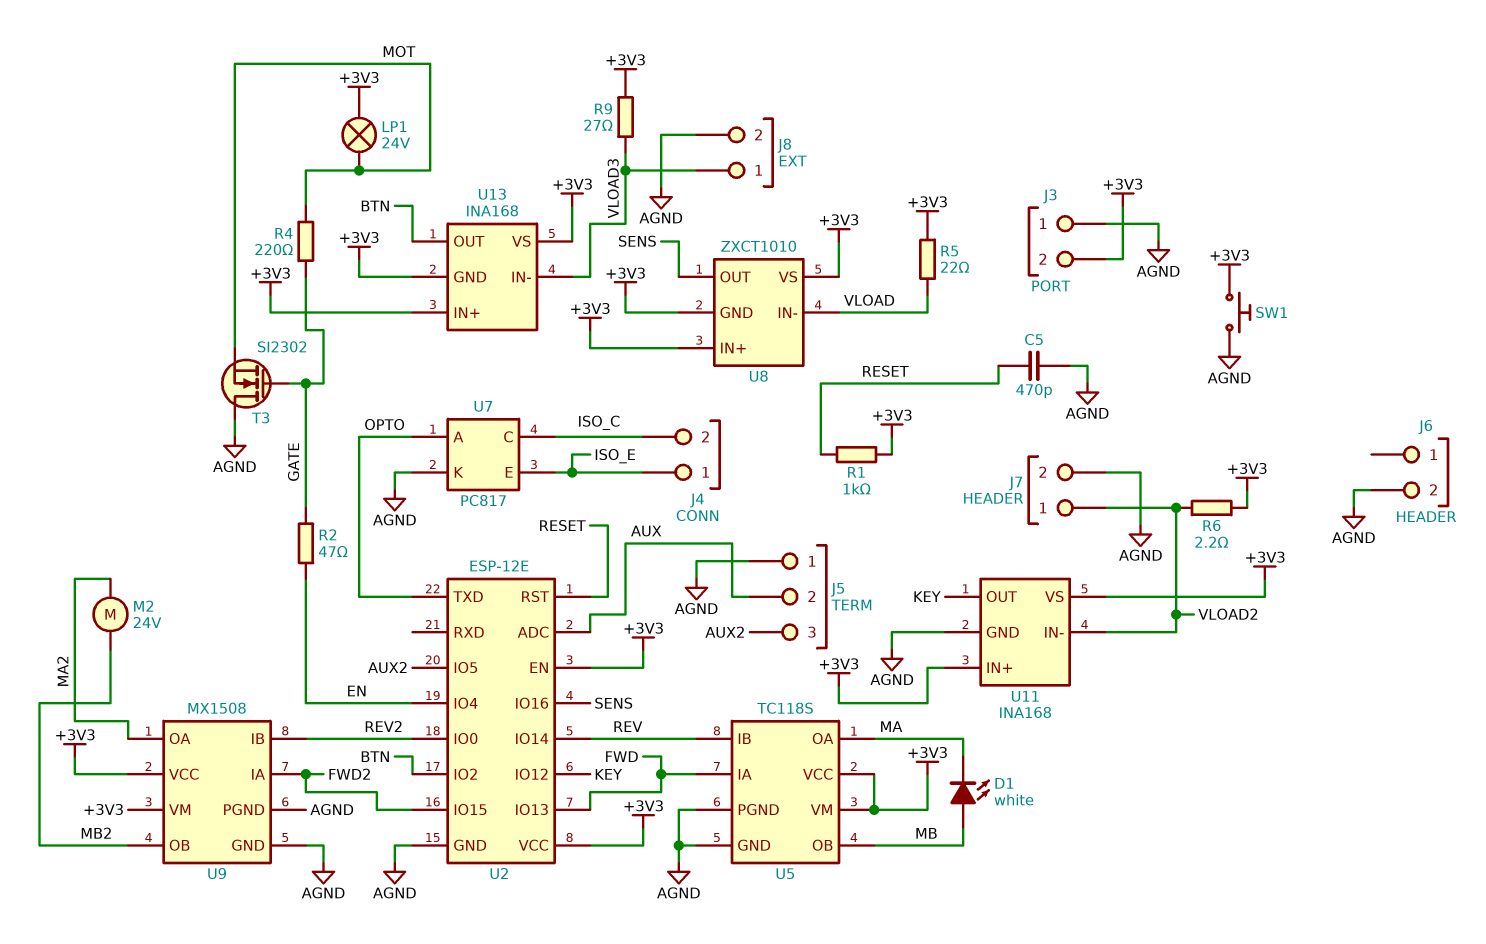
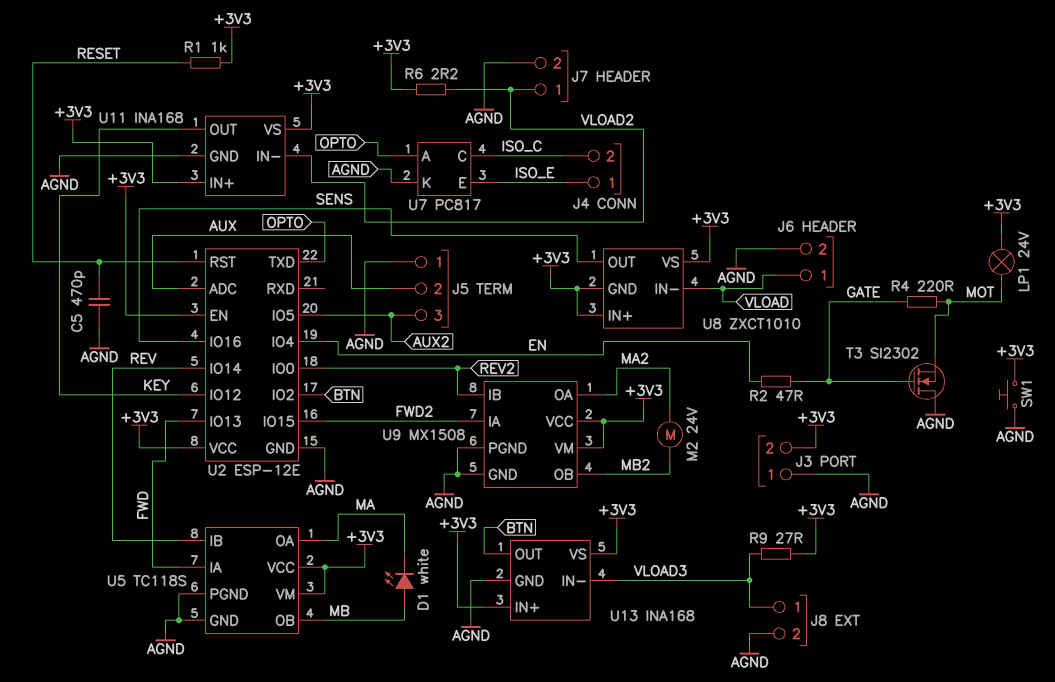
J6 pin 1: none -> VLOAD
R5: 22 (+3V3, VLOAD) -> none
U13 pin GND: +3V3 -> AGND

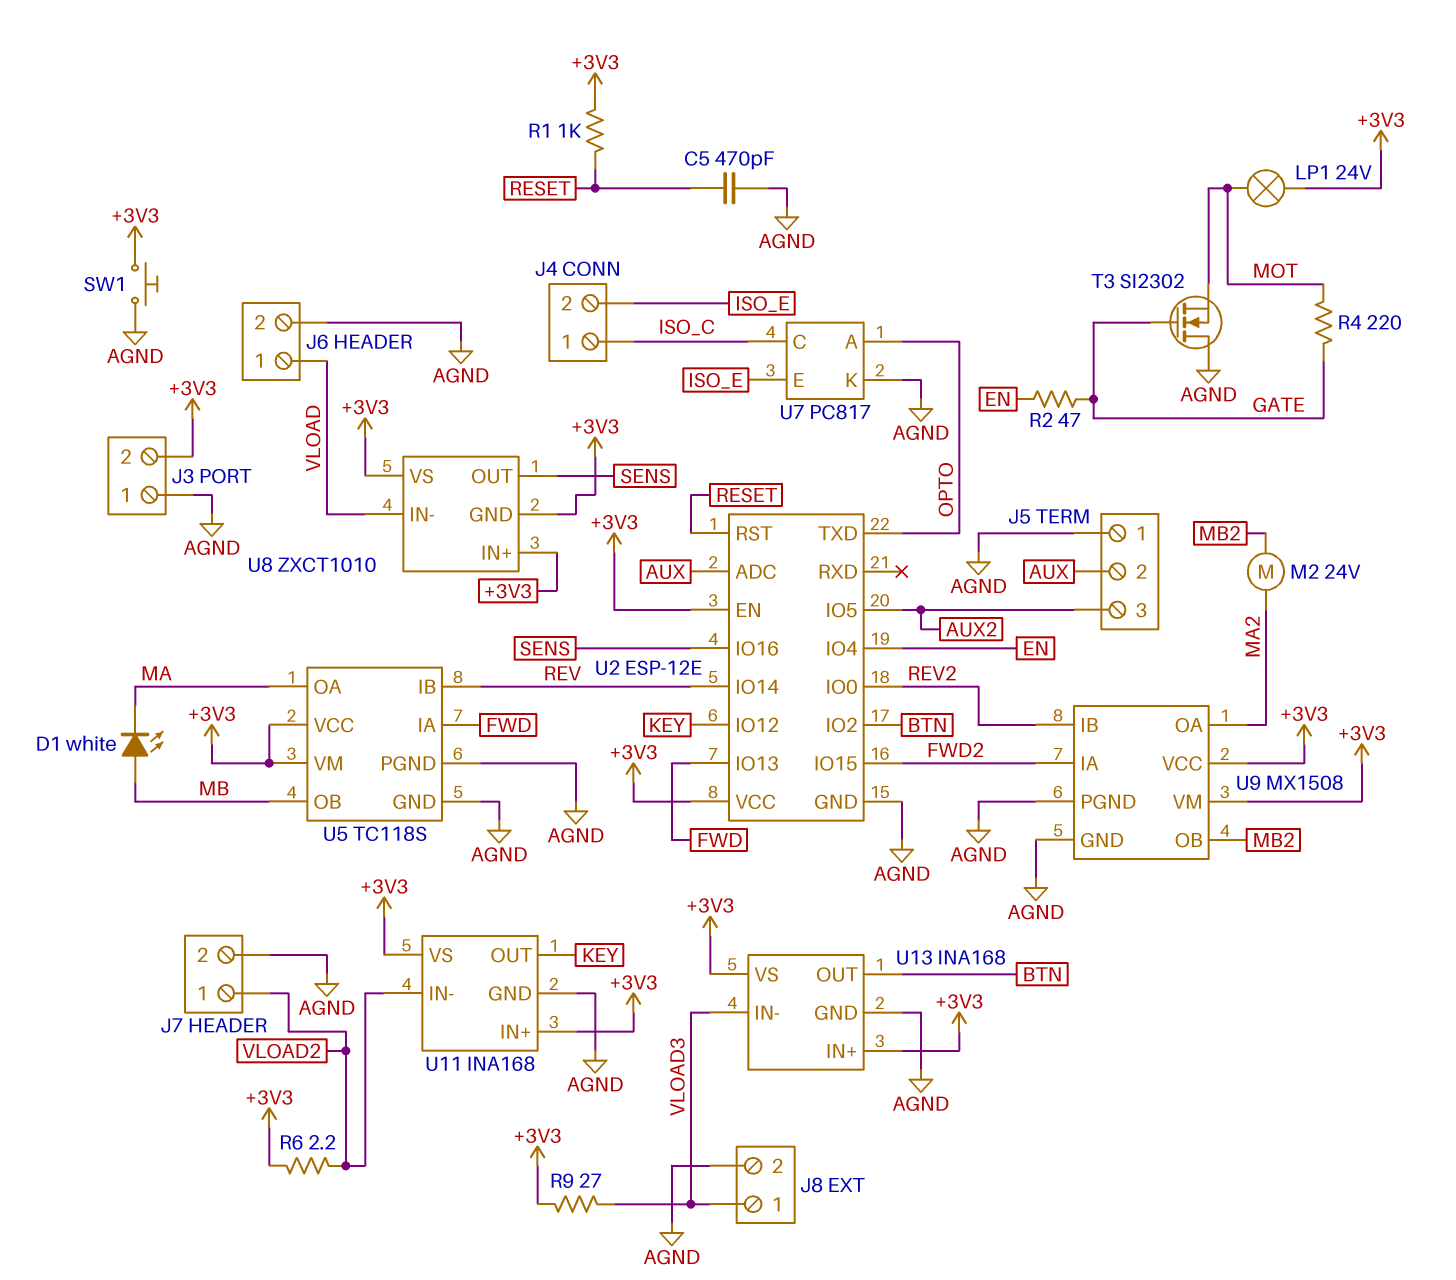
J4 pin 1: ISO_E -> ISO_C
J4 pin 2: ISO_C -> ISO_E

